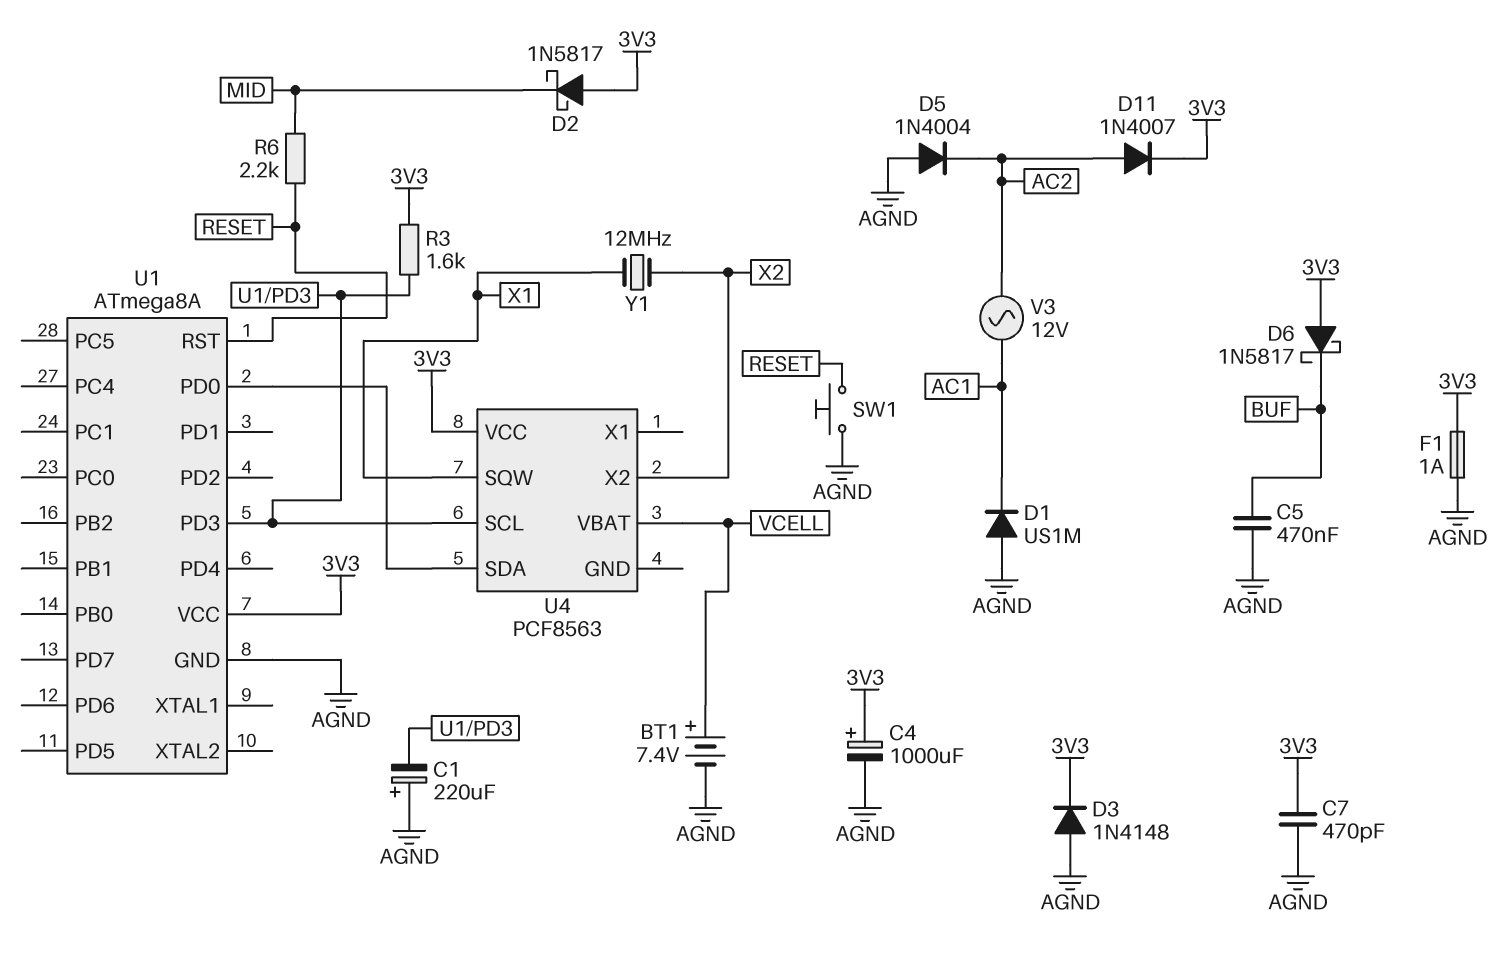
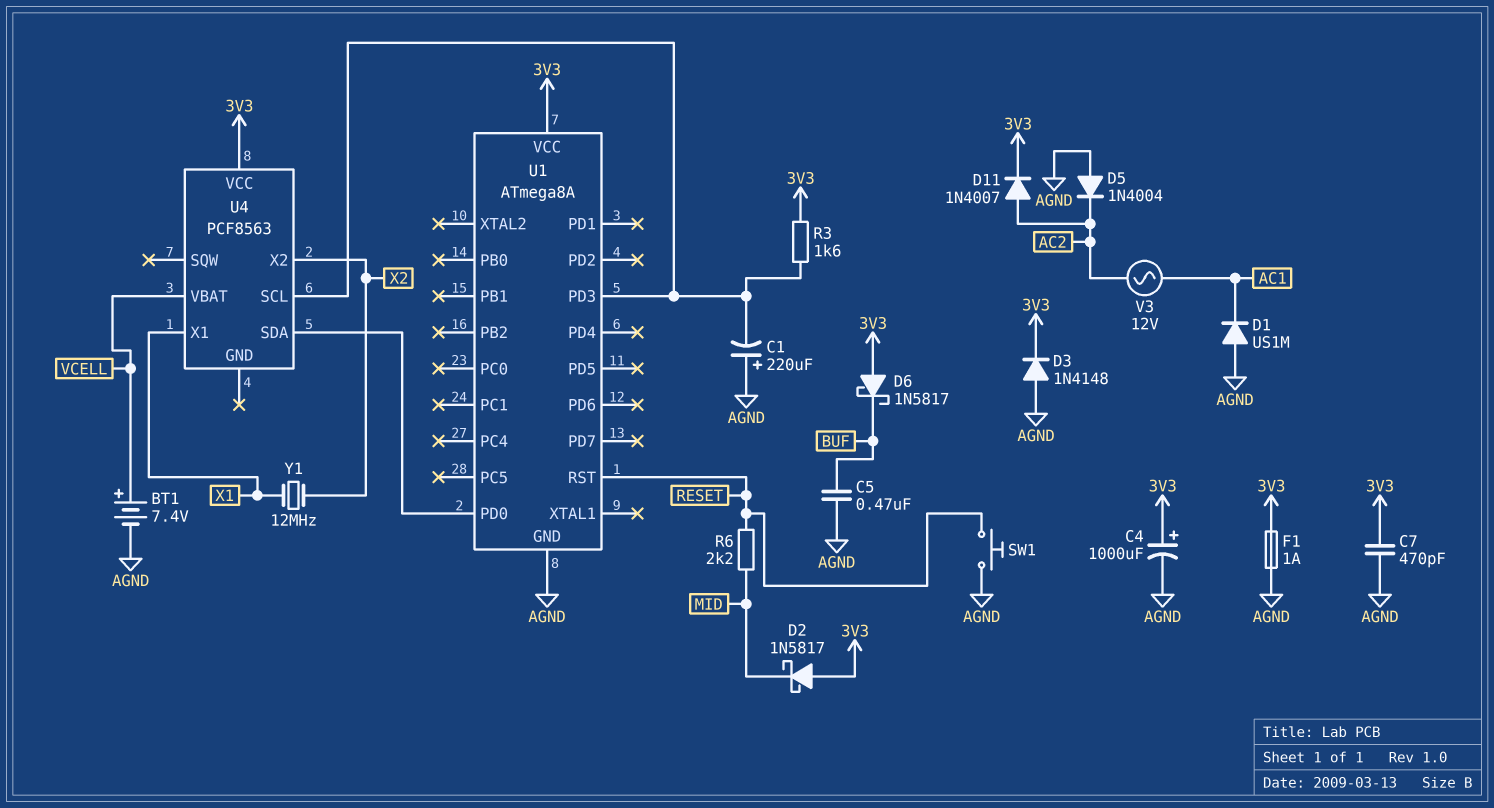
U4 pin SQW: X1 -> none
U4 pin X1: none -> X1

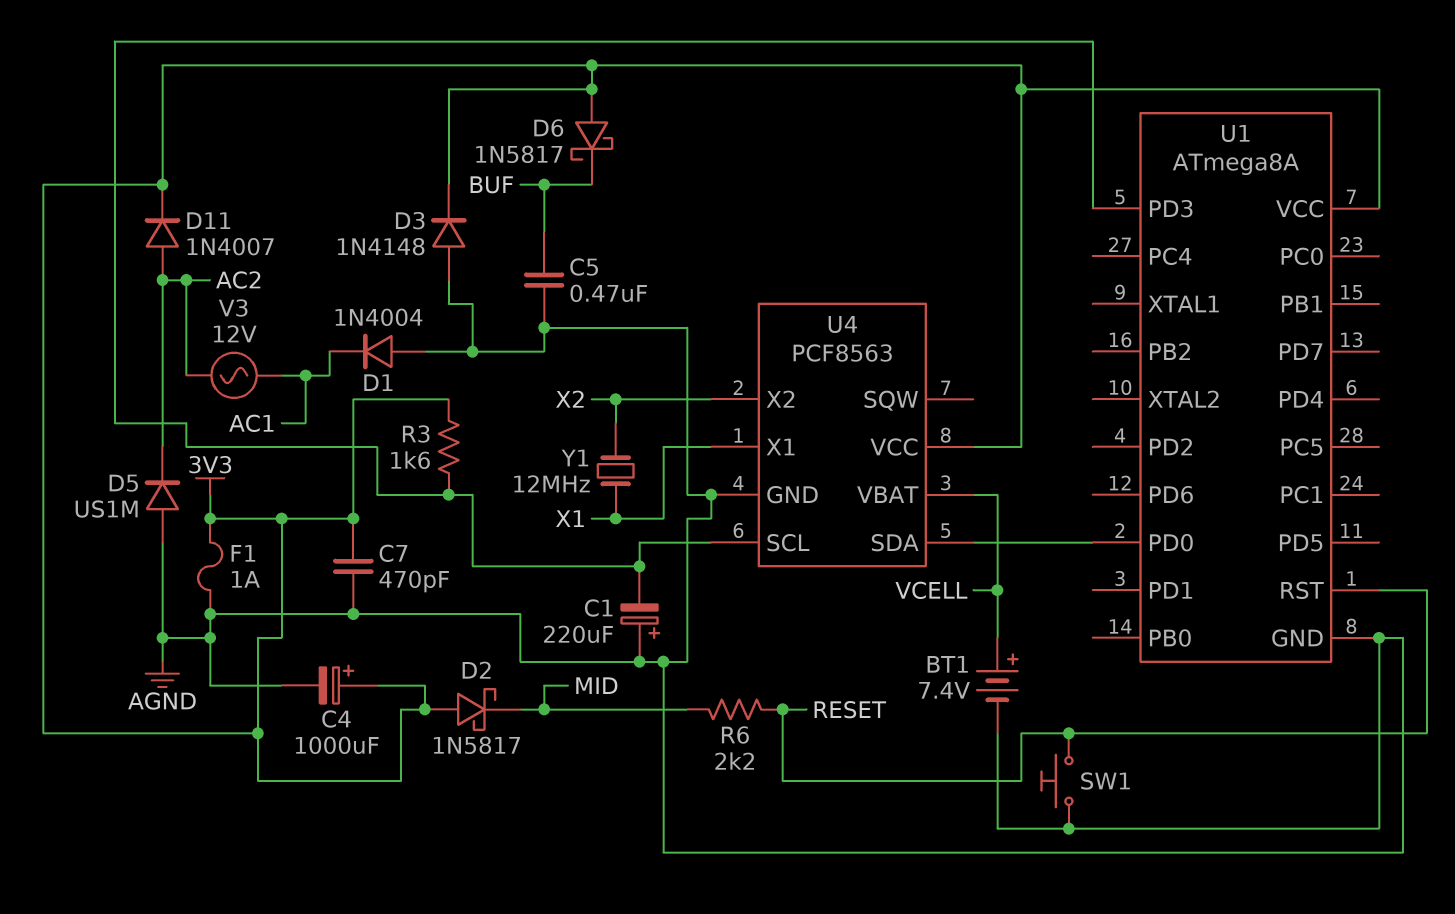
D1: diode US1M (A AGND, K AC1) -> diode 1N4004 (A AGND, K AC1)
D5: diode 1N4004 (A AGND, K AC2) -> diode US1M (A AGND, K AC2)
U4 pin GND: none -> AGND

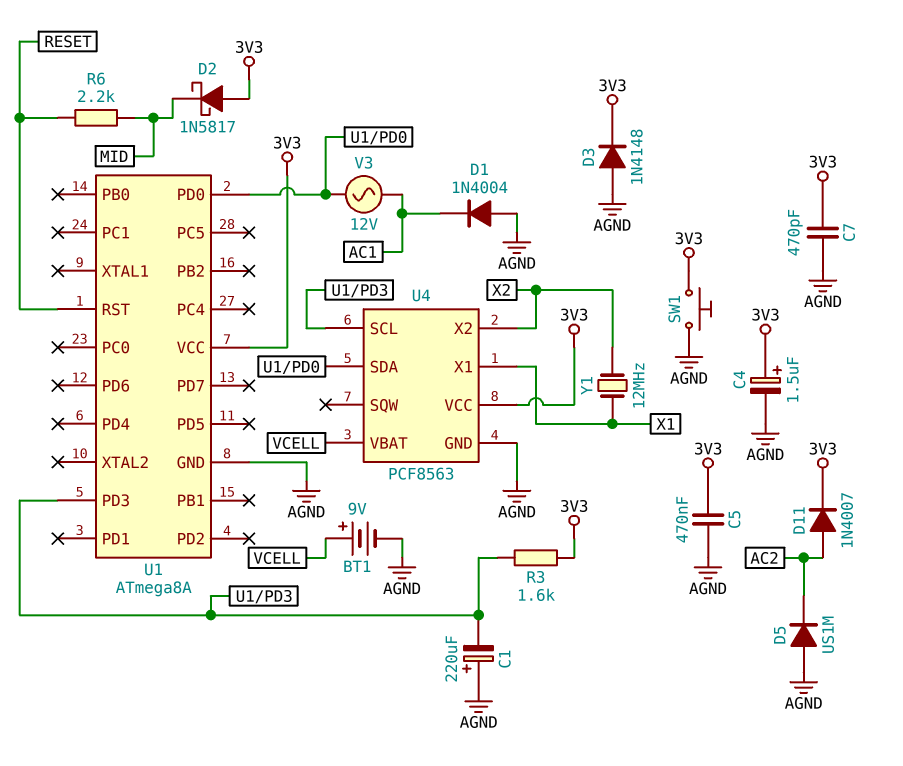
BT1: 7.4V (plus VCELL, minus AGND) -> 9V (plus VCELL, minus AGND)
C4: 1000uF (plus 3V3, minus AGND) -> 1.5uF (plus 3V3, minus AGND)
C5: 470nF (AGND, BUF) -> 470nF (3V3, AGND)
D6: schottky 1N5817 (A 3V3, K BUF) -> none
F1: 1A (3V3, AGND) -> none
SW1: button (AGND, RESET) -> button (3V3, AGND)
V3: AC 12V (AC1, AC2) -> AC 12V (AC1, U1/PD0)

